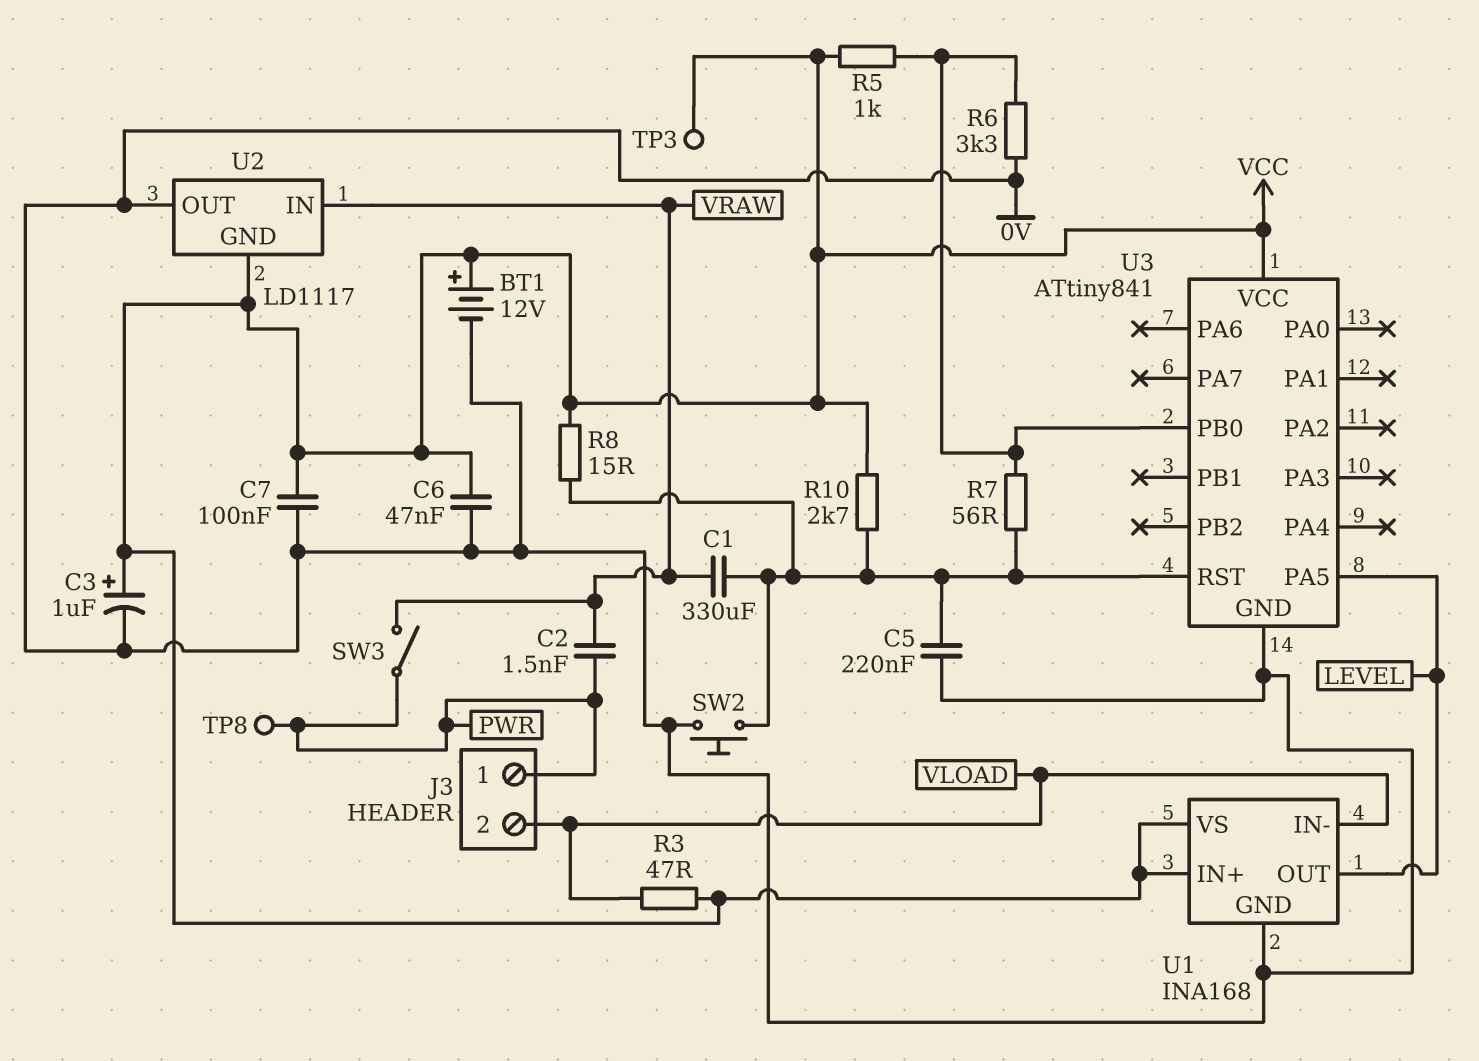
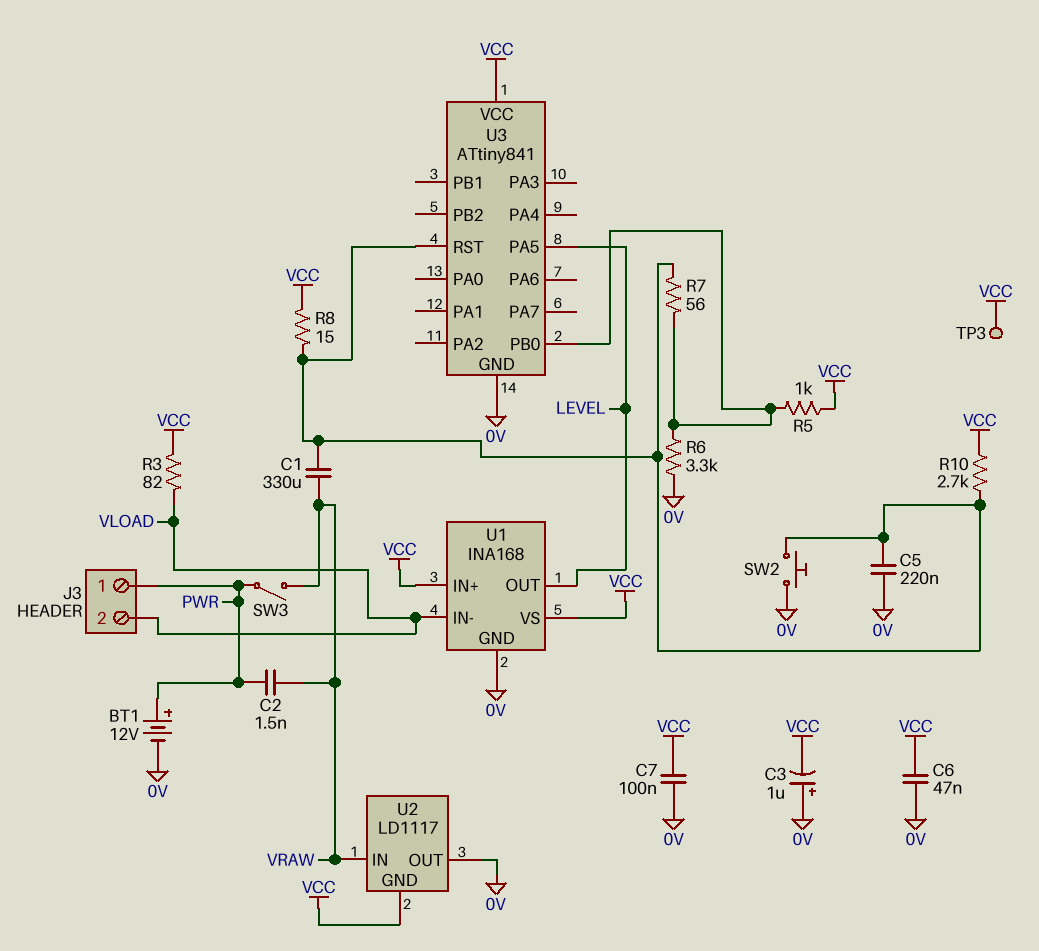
BT1: 12V (plus VCC, minus 0V) -> 12V (plus PWR, minus 0V)
C3: 1uF (plus VCC, minus 0V) -> 1uF (plus 0V, minus VCC)
R3: 47 (VCC, VLOAD) -> 82 (VCC, VLOAD)
TP8: test point (PWR) -> none

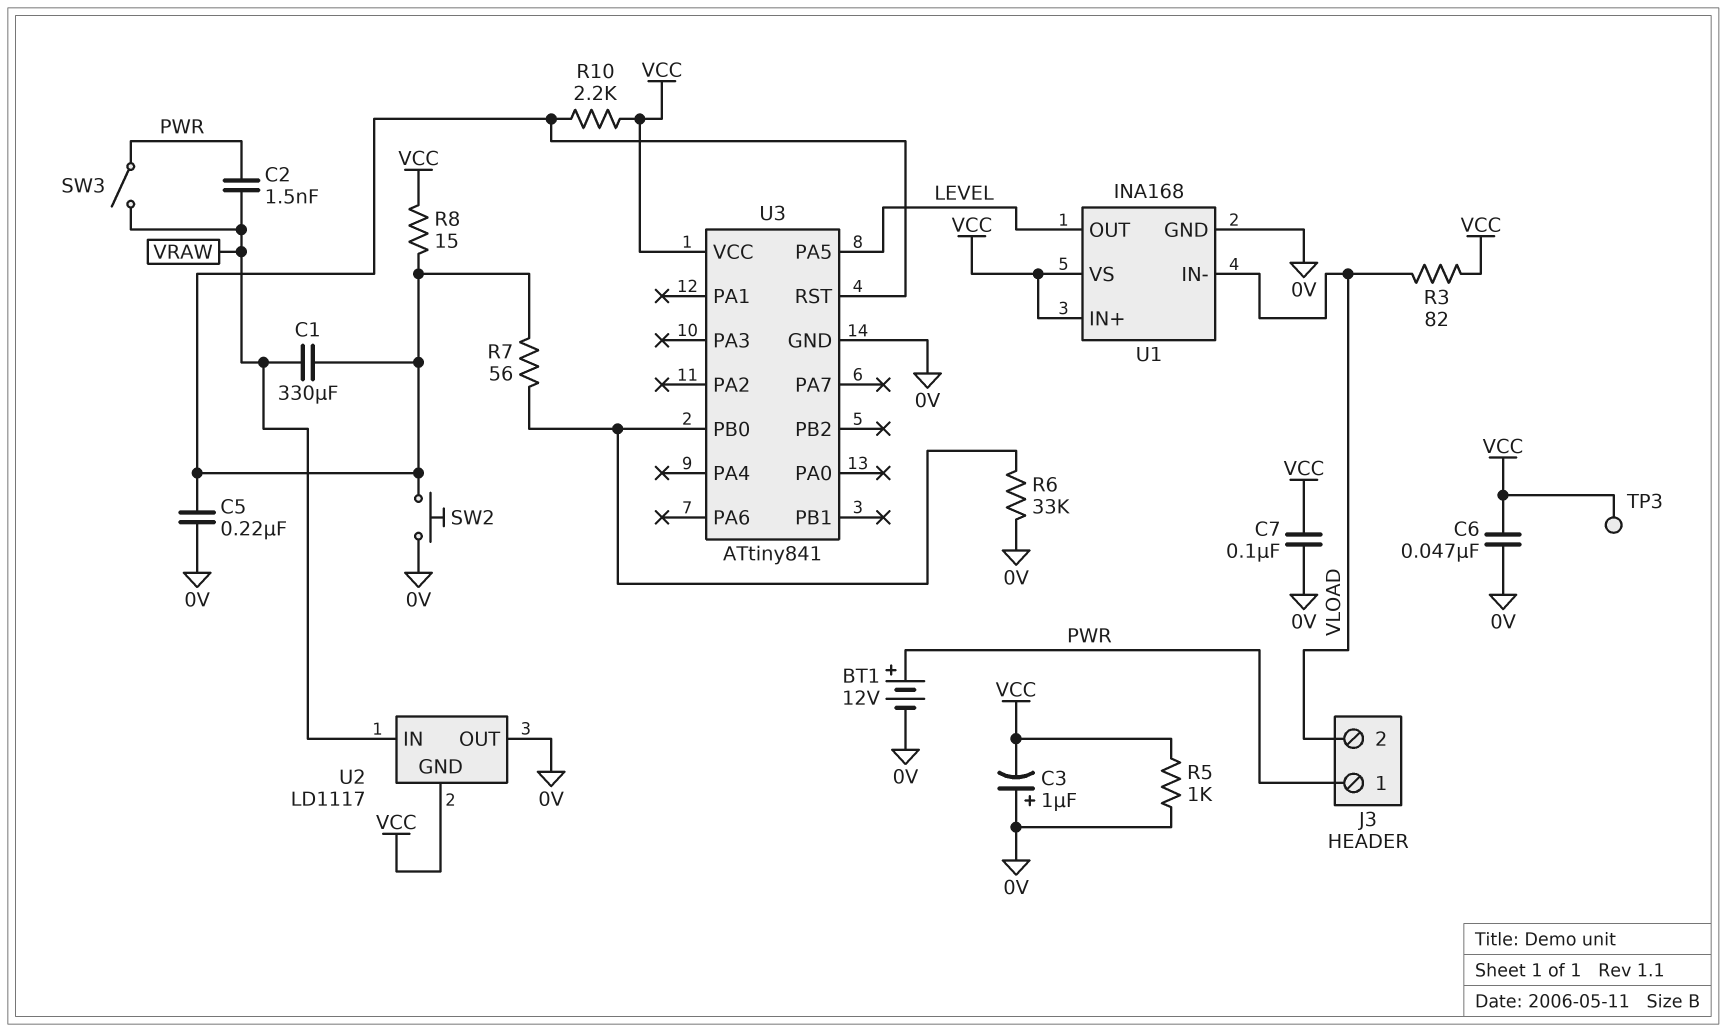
R5: 1k (U3/PB0, VCC) -> 1k (0V, VCC)
R6: 3.3k (0V, U3/PB0) -> 33k (0V, U3/PB0)
R10: 2.7k (U3/RST, VCC) -> 2.2k (U3/RST, VCC)

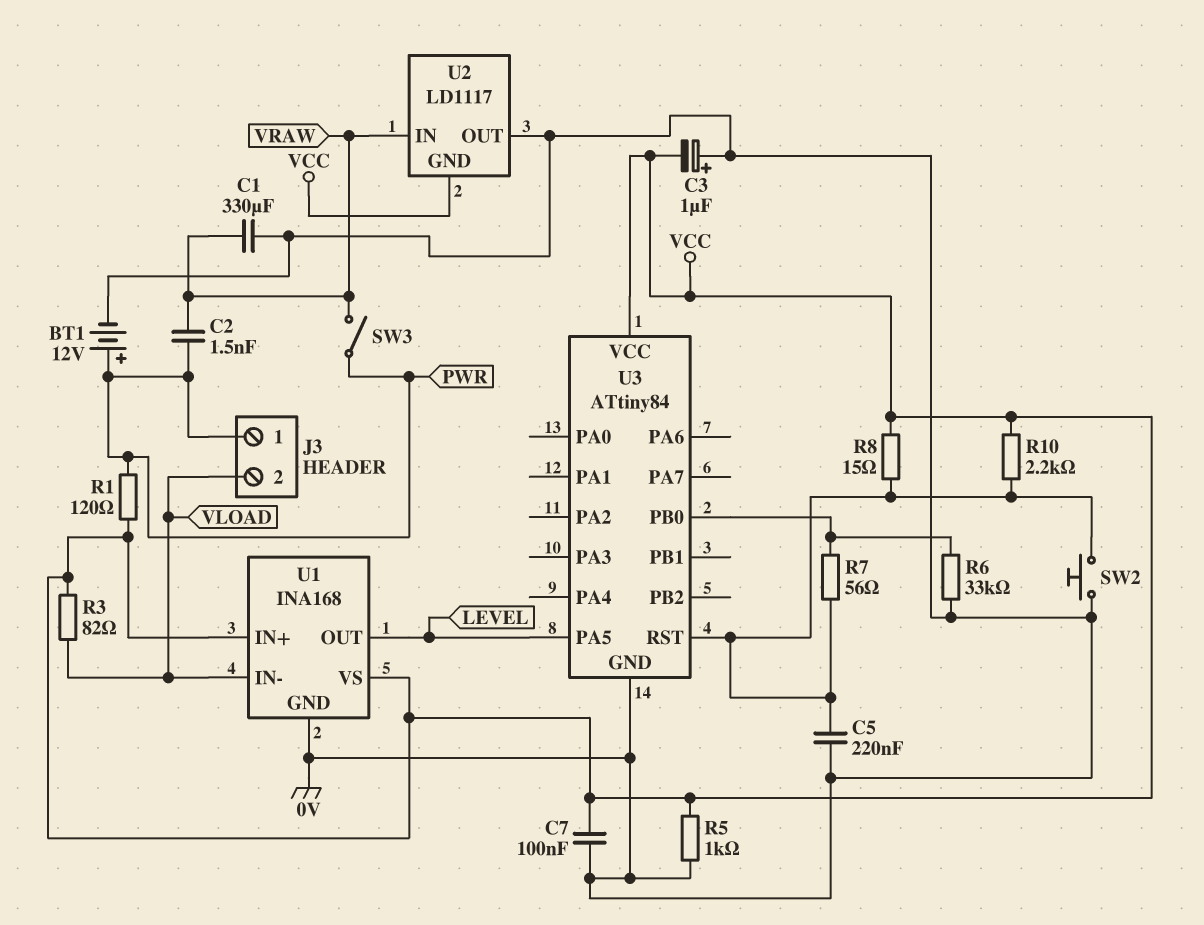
C1: 330uF (U3/RST, VRAW) -> 330uF (0V, VRAW)
C6: 47nF (0V, VCC) -> none
R1: none -> 120 (PWR, VCC)
TP3: test point (VCC) -> none
U3: ATtiny841 -> ATtiny84

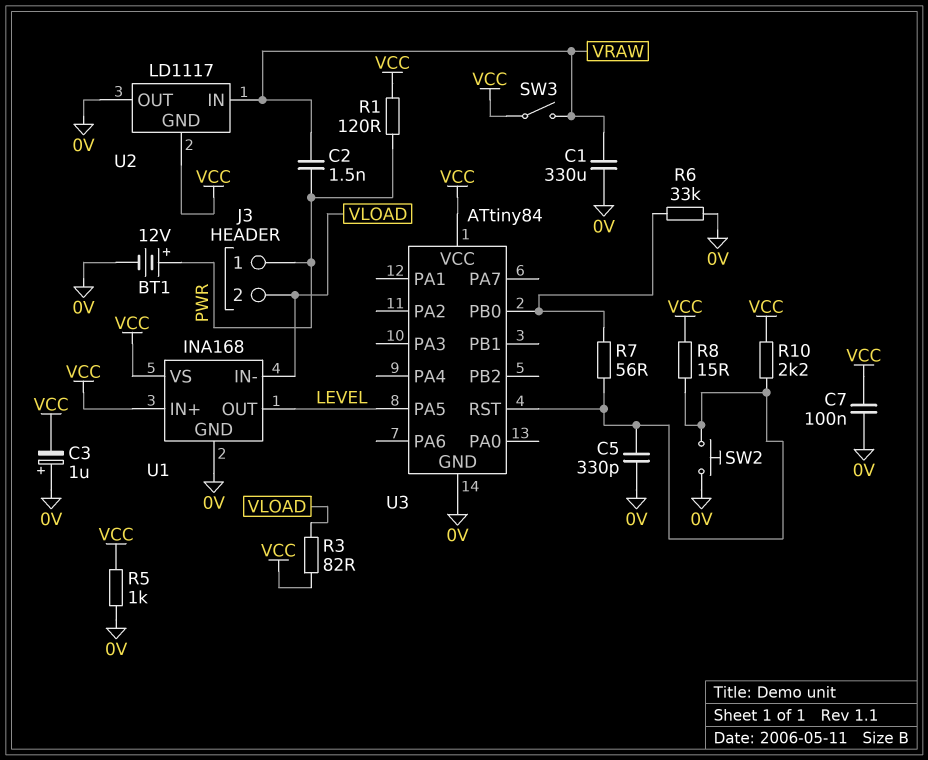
C5: 220nF (0V, U3/RST) -> 330pF (0V, U3/RST)
SW3: switch (PWR, VRAW) -> switch (VCC, VRAW)

